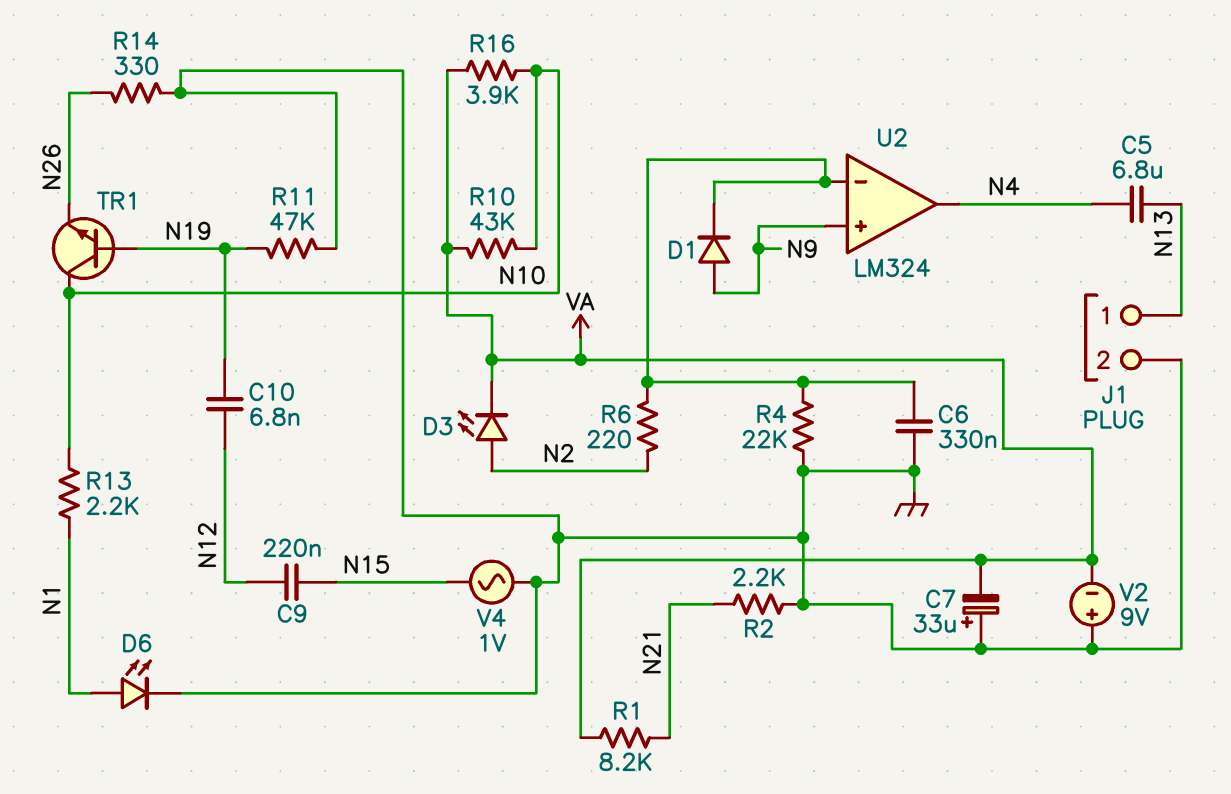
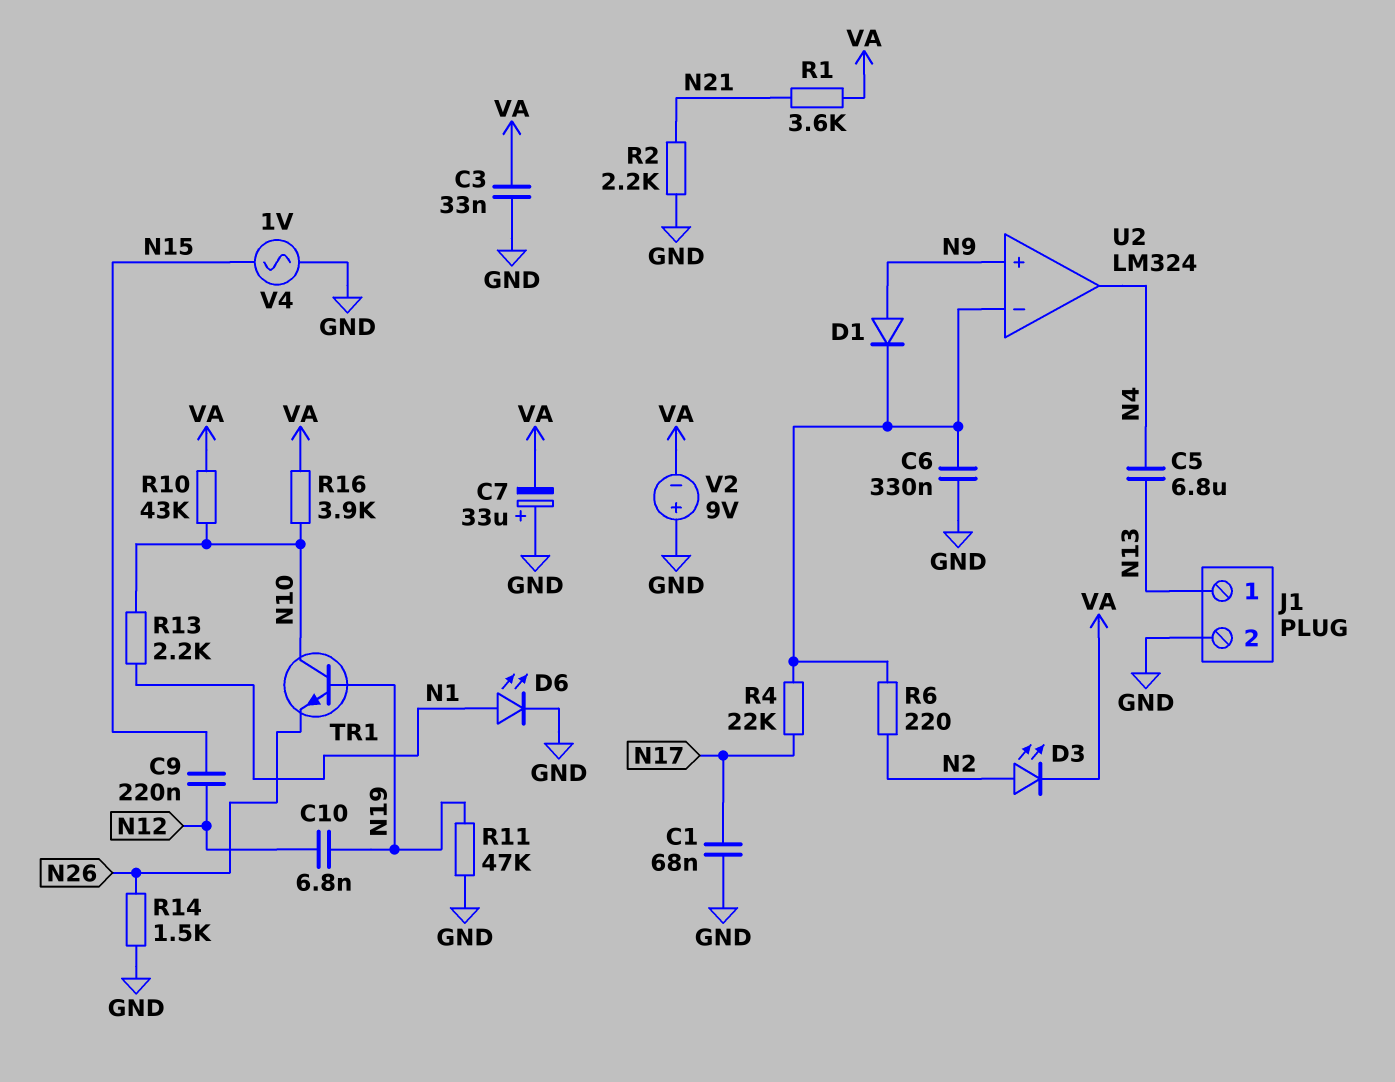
C1: none -> 68nF (GND, N17)
C3: none -> 33nF (GND, VA)
R1: 8.2k (N21, VA) -> 3.6k (N21, VA)
R4: 22k (GND, U2/in-) -> 22k (N17, U2/in-)
R14: 330 (GND, N26) -> 1.5k (GND, N26)

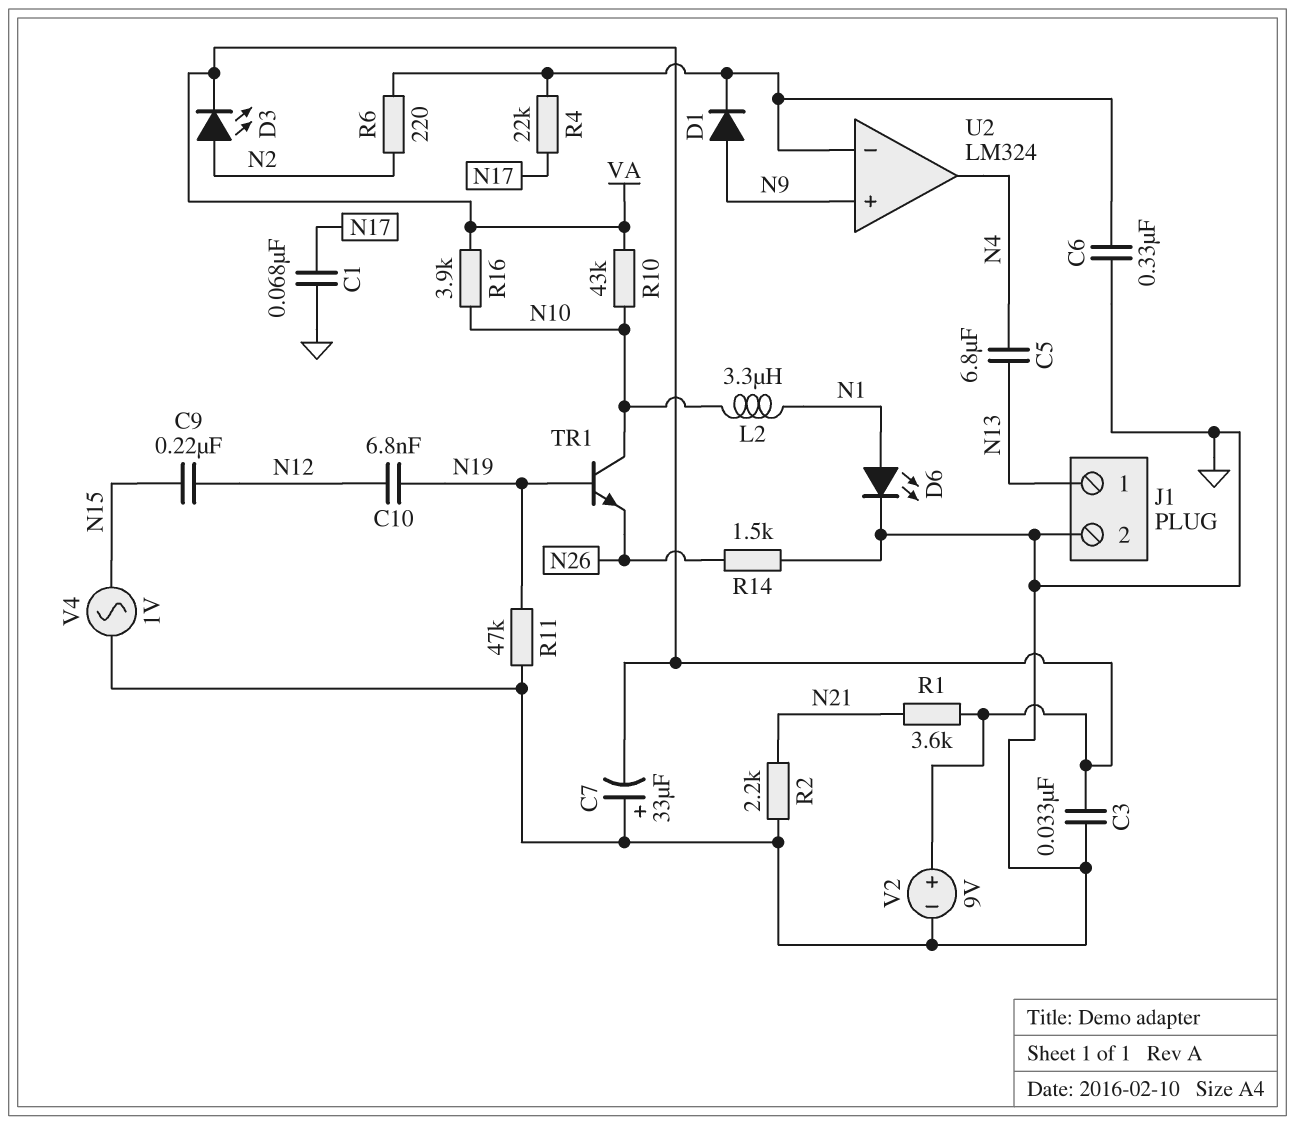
L2: none -> 3.3uH (N1, N10)
R13: 2.2k (N1, N10) -> none
V2: 9V (plus GND, minus VA) -> 9V (plus VA, minus GND)

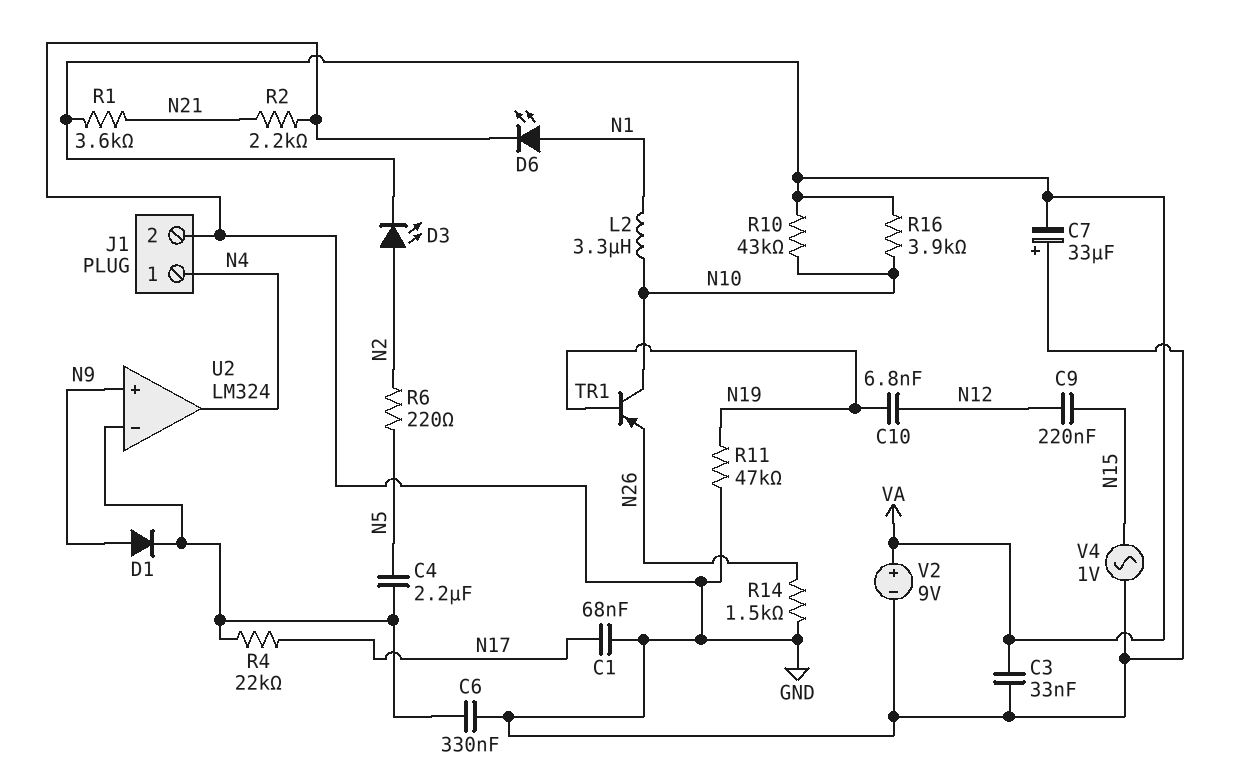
C4: none -> 2.2uF (N5, U2/in-)
C5: 6.8uF (N4, N13) -> none
J1 pin 1: N13 -> N4
R6: 220 (N2, U2/in-) -> 220 (N2, N5)
TR1: NPN (B N19, C N10, E N26) -> PNP (B N19, C N10, E N26)

